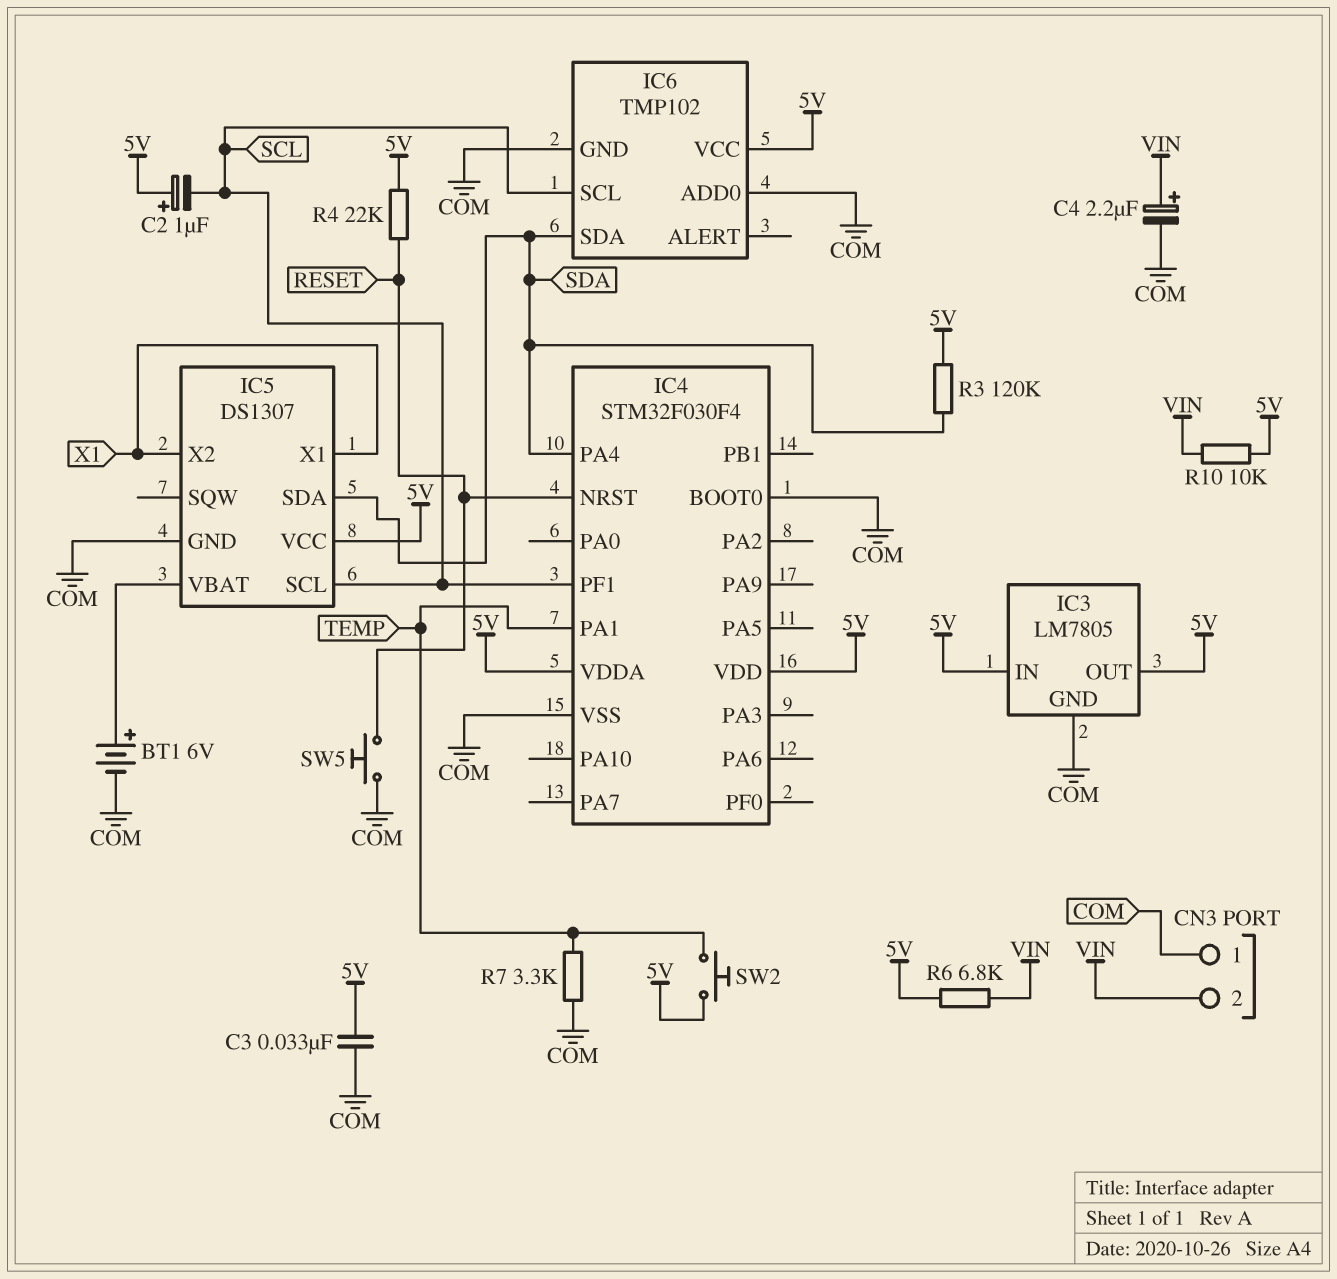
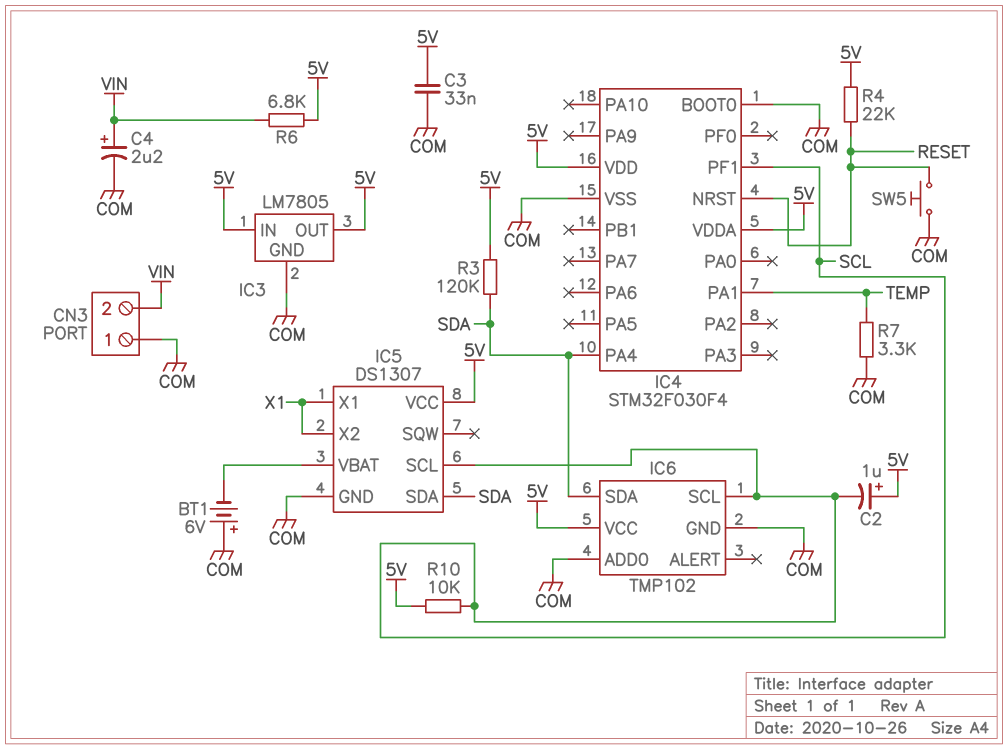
BT1: 6V (plus IC5/VBAT, minus COM) -> 6V (plus COM, minus IC5/VBAT)
R10: 10k (5V, VIN) -> 10k (5V, SCL)
SW2: button (5V, TEMP) -> none

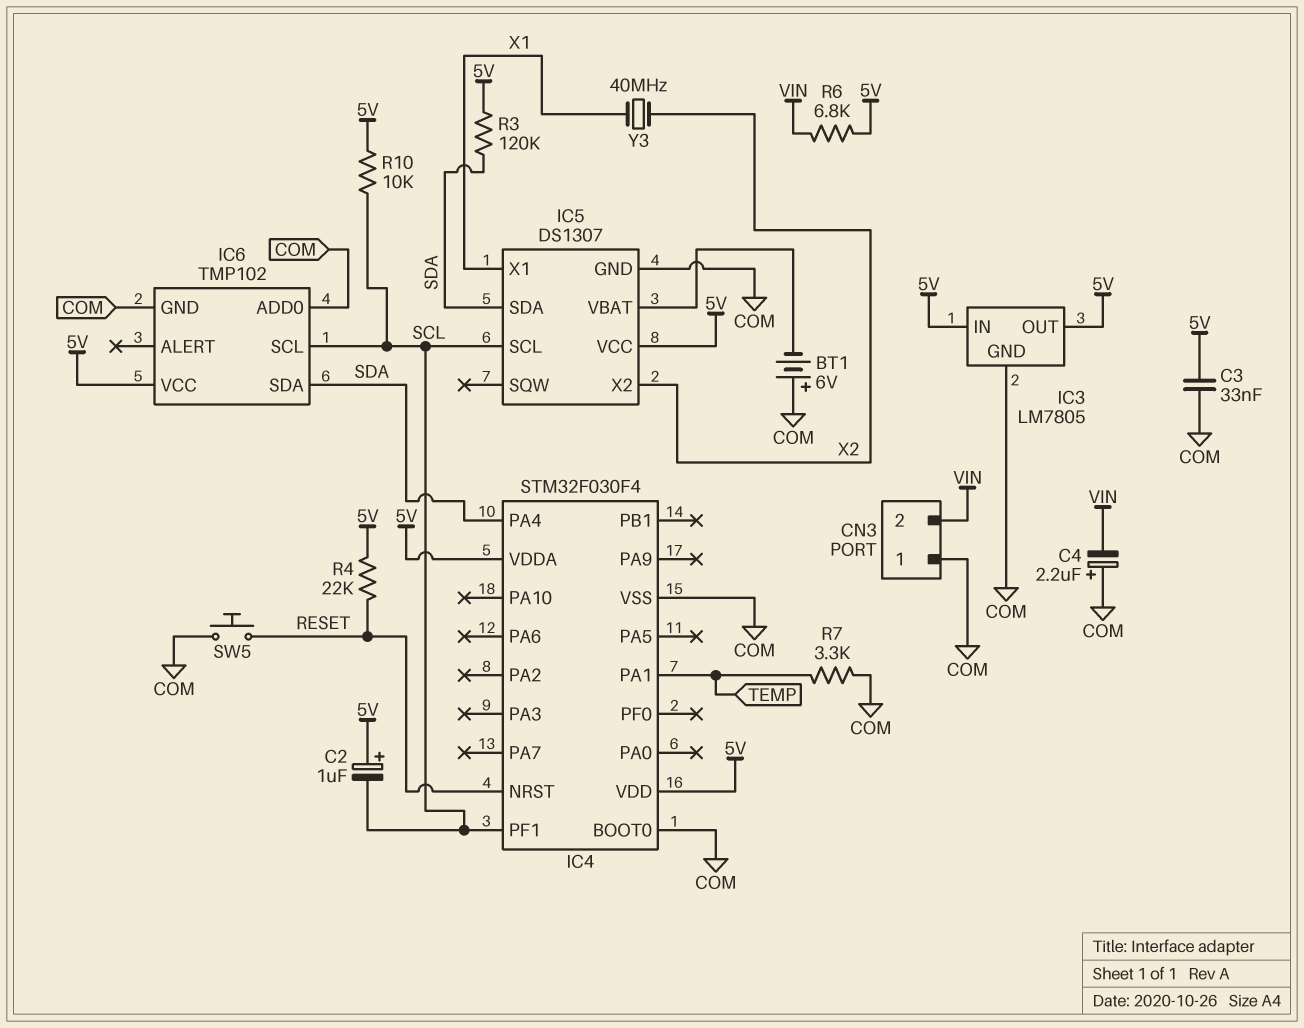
C4: 2.2uF (plus VIN, minus COM) -> 2.2uF (plus COM, minus VIN)
IC5 pin X2: X1 -> X2
Y3: none -> 40MHz (X1, X2)

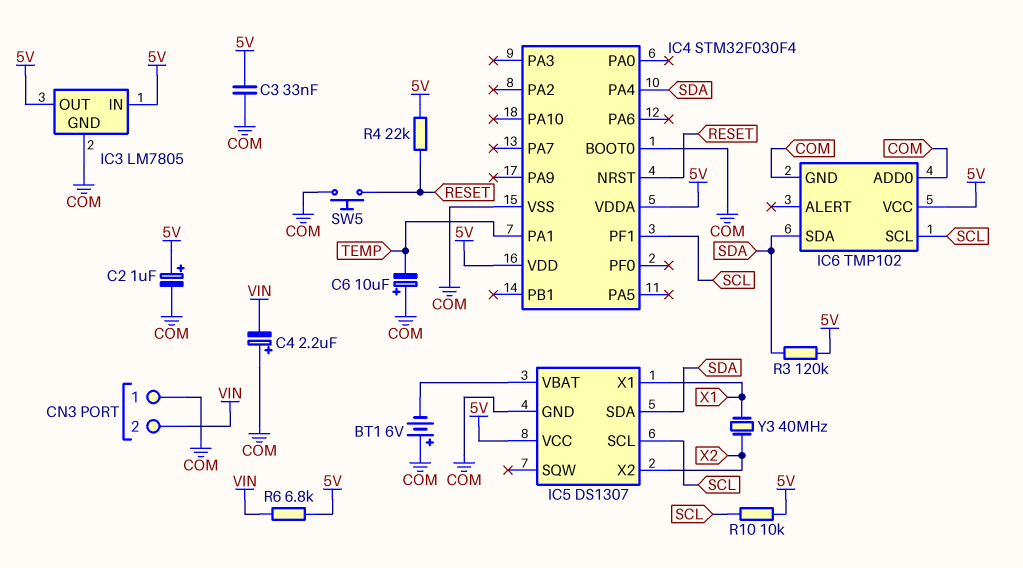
C2: 1uF (plus 5V, minus SCL) -> 1uF (plus 5V, minus COM)
C6: none -> 10uF (plus COM, minus TEMP)
R7: 3.3k (COM, TEMP) -> none

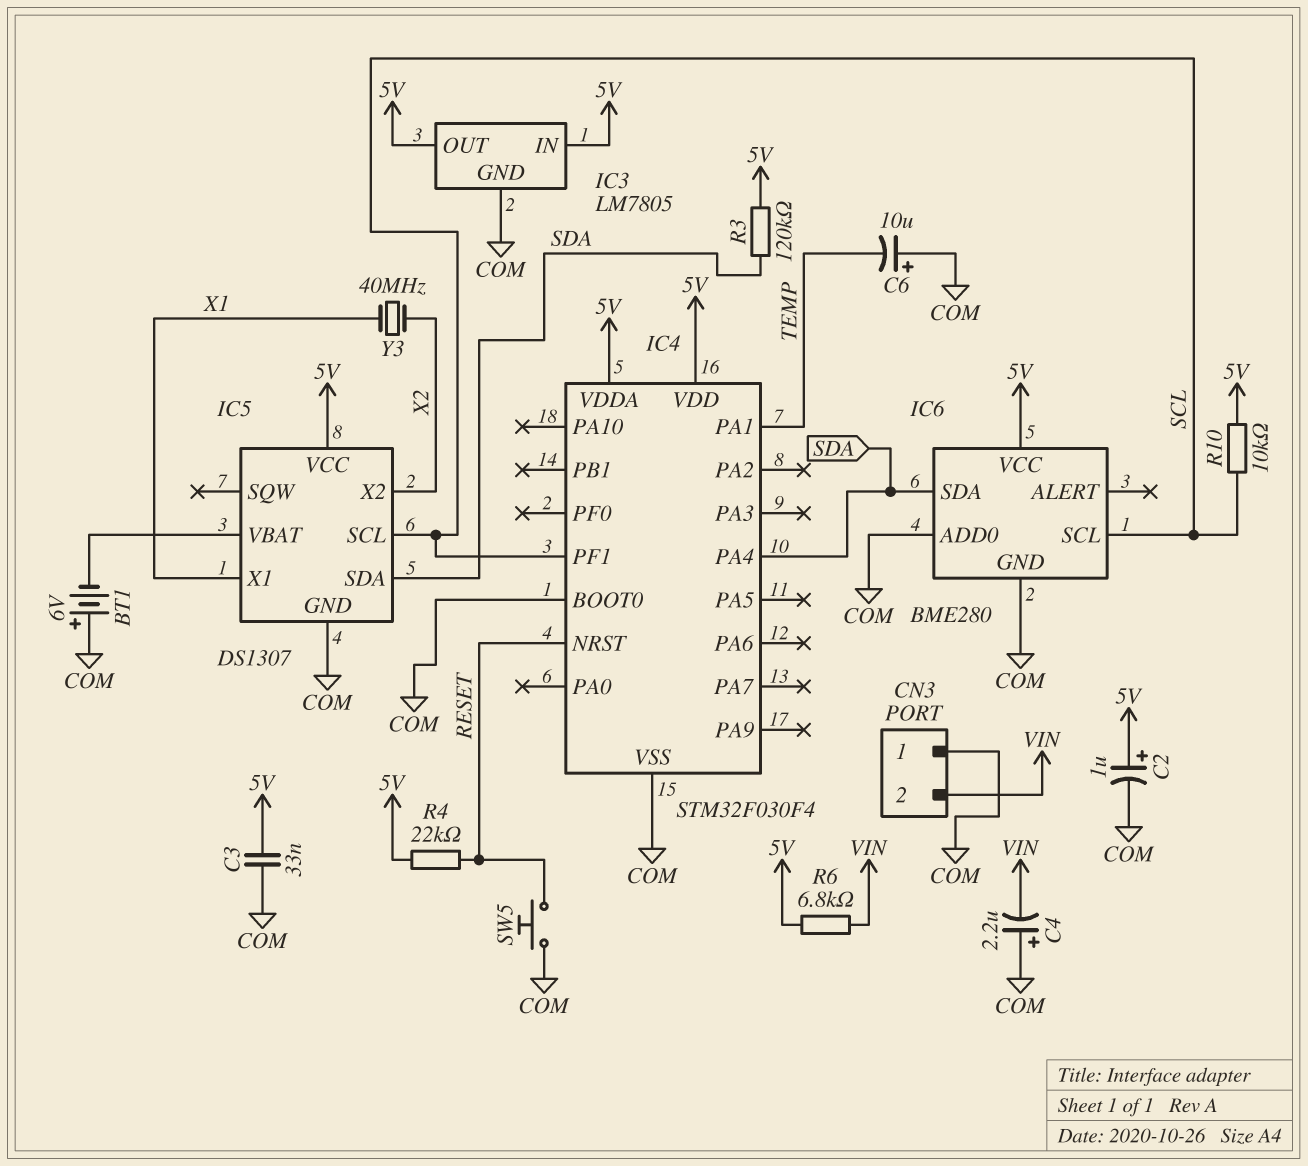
IC6: TMP102 -> BME280

